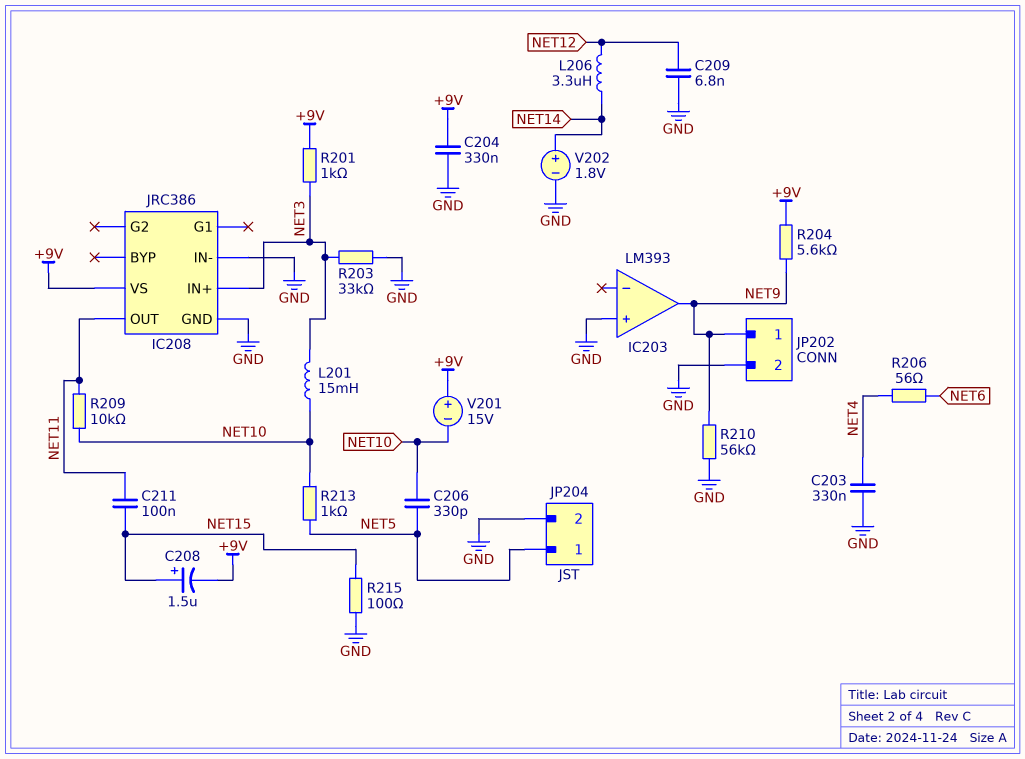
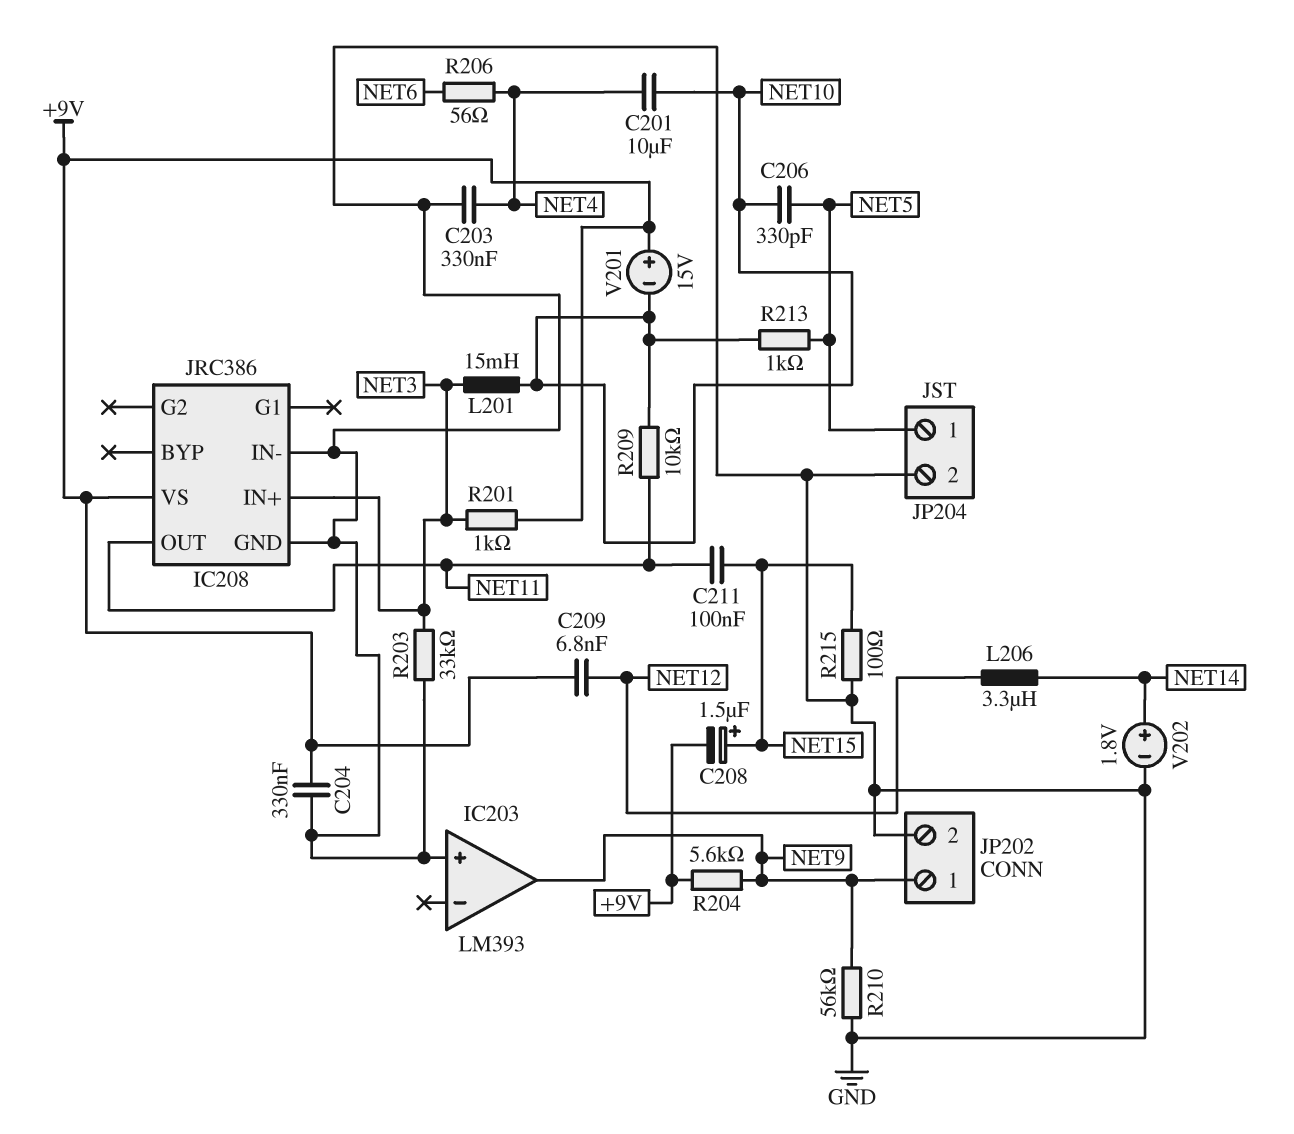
C201: none -> 10uF (NET4, NET10)
C209: 6.8nF (GND, NET12) -> 6.8nF (+9V, NET12)

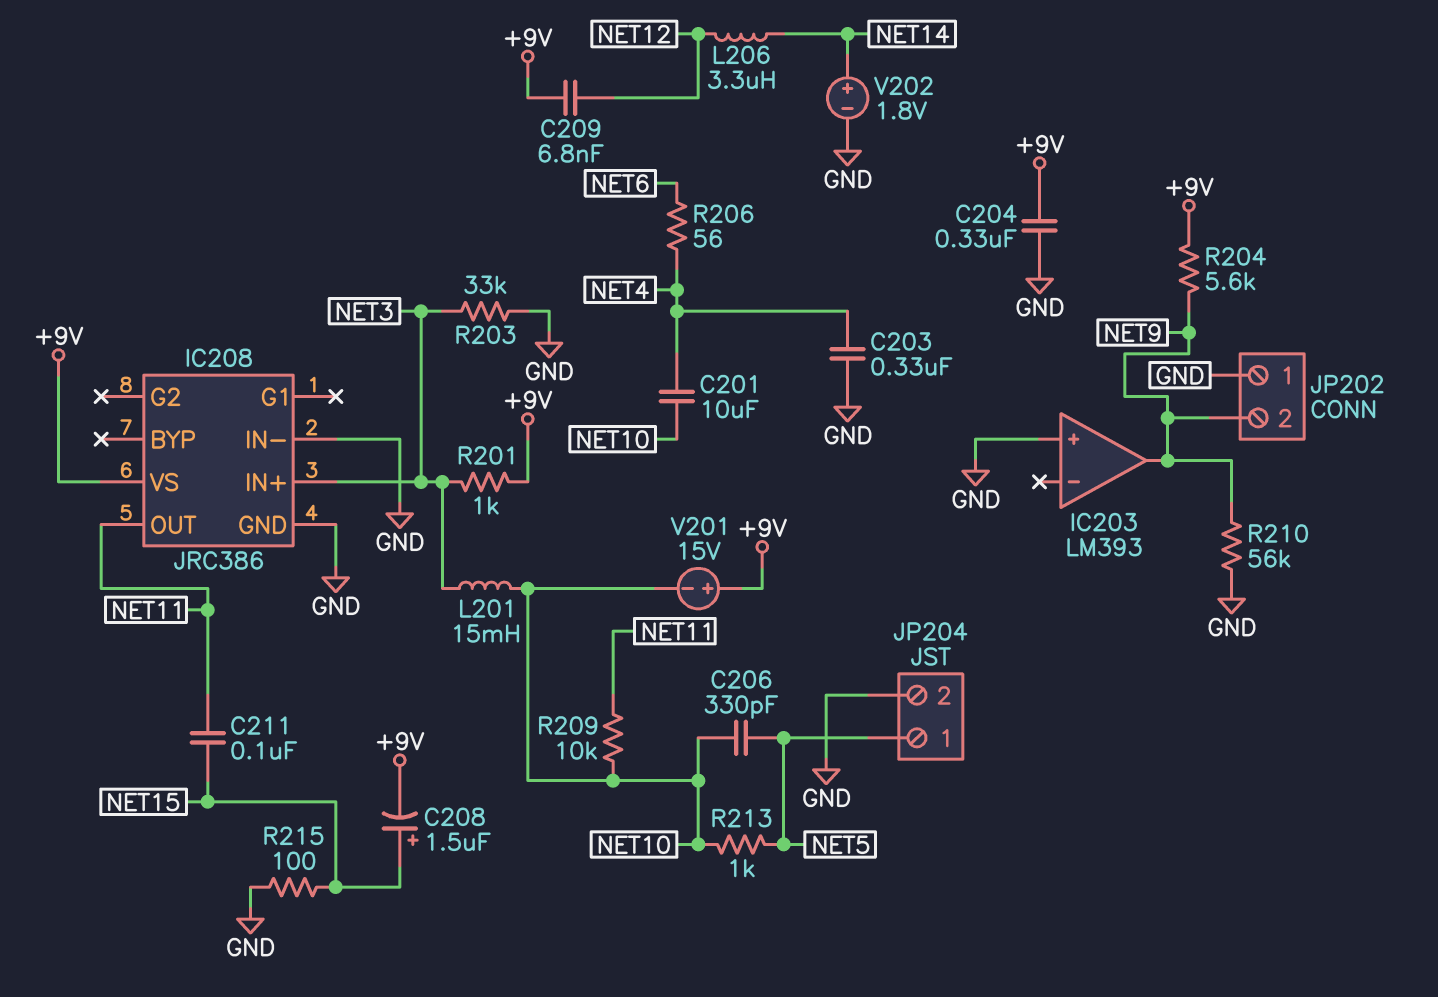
JP202 pin 1: NET9 -> GND
JP202 pin 2: GND -> NET9

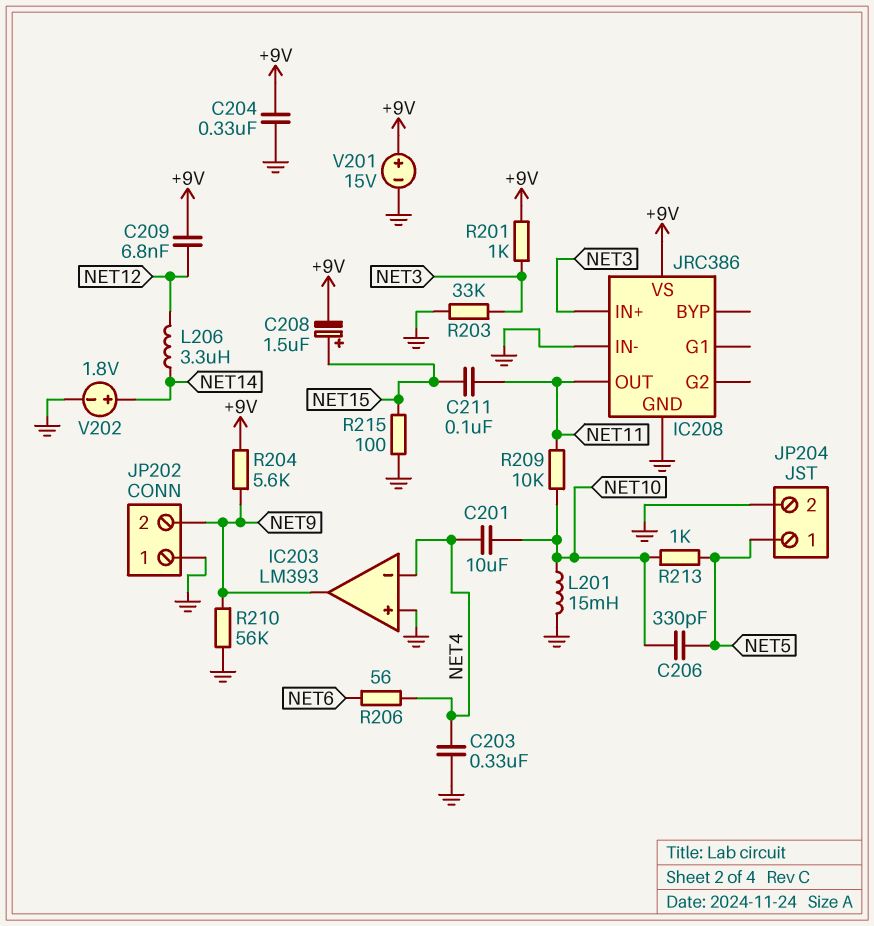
IC203 pin in-: none -> NET4
L201: 15mH (NET3, NET10) -> 15mH (GND, NET10)
V201: 15V (plus +9V, minus NET10) -> 15V (plus +9V, minus GND)

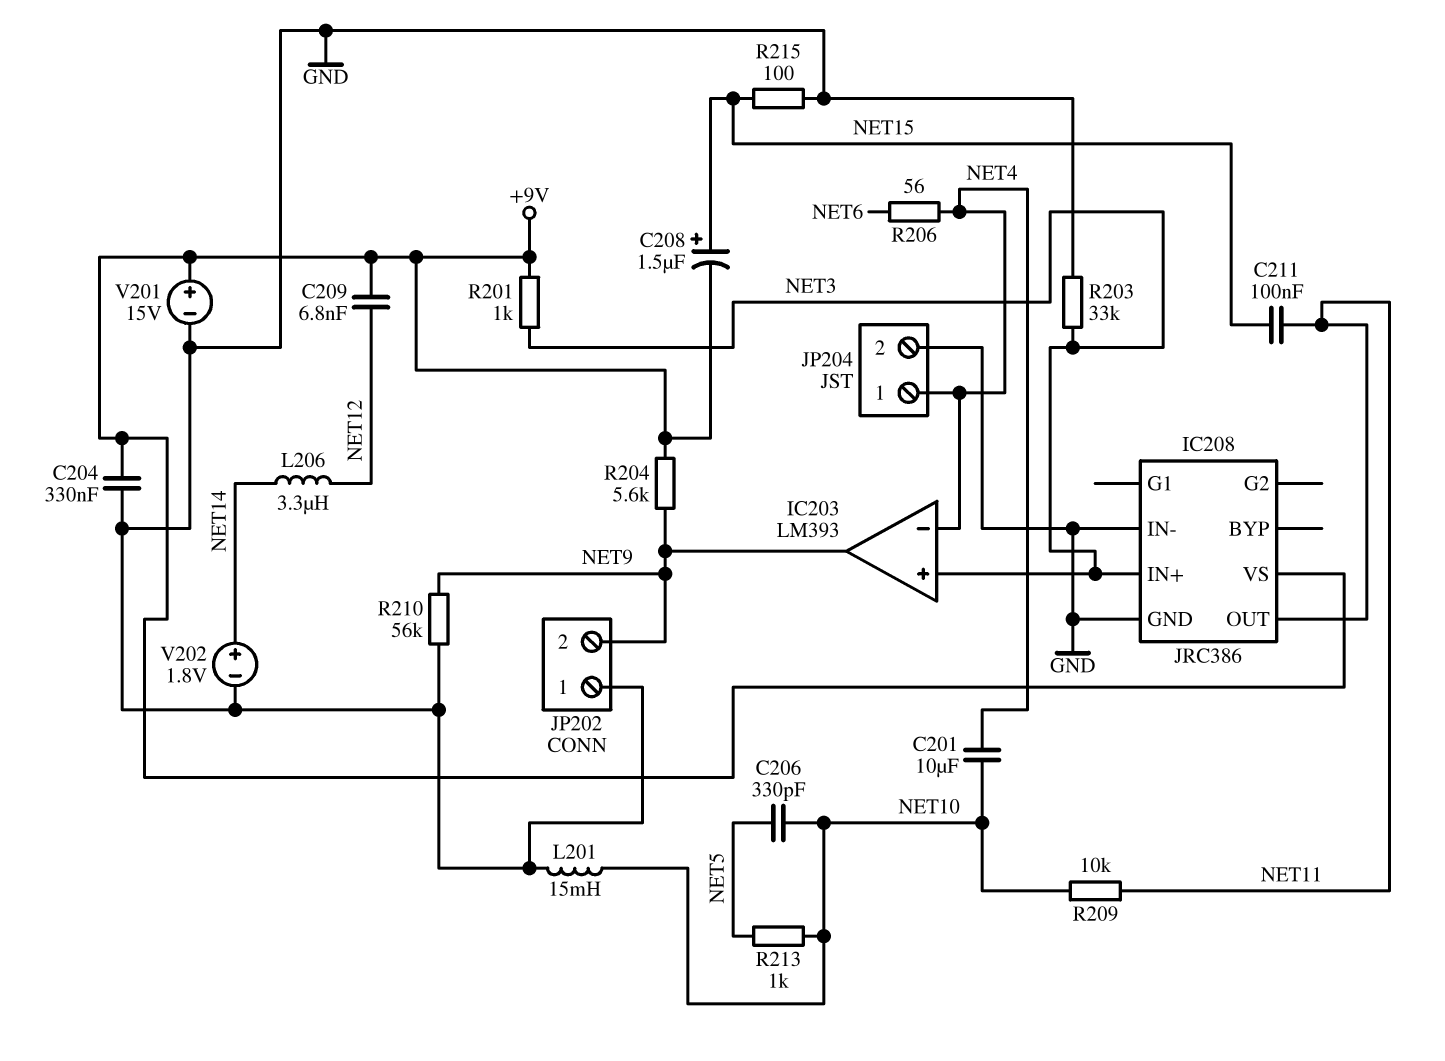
C203: 330nF (GND, NET4) -> none
IC203 pin in+: GND -> NET3
JP204 pin 1: NET5 -> NET4

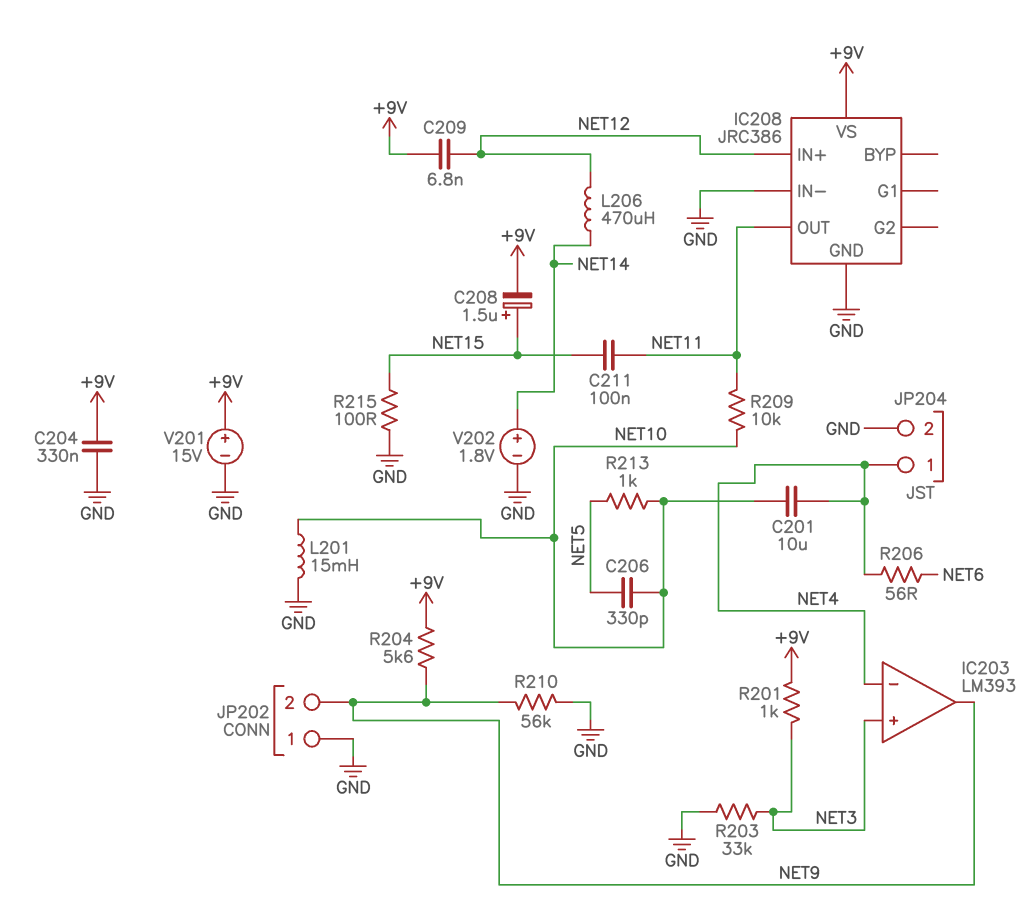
IC208 pin IN+: NET3 -> NET12
L206: 3.3uH (NET12, NET14) -> 470uH (NET12, NET14)

